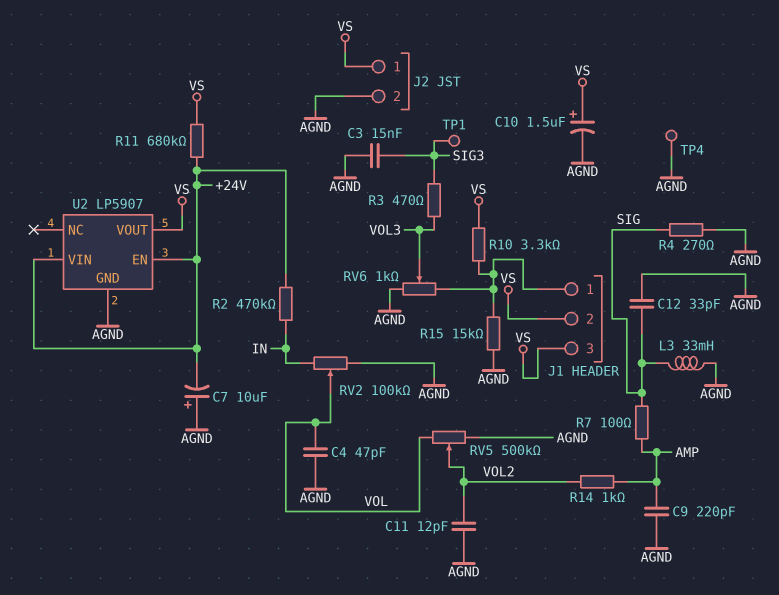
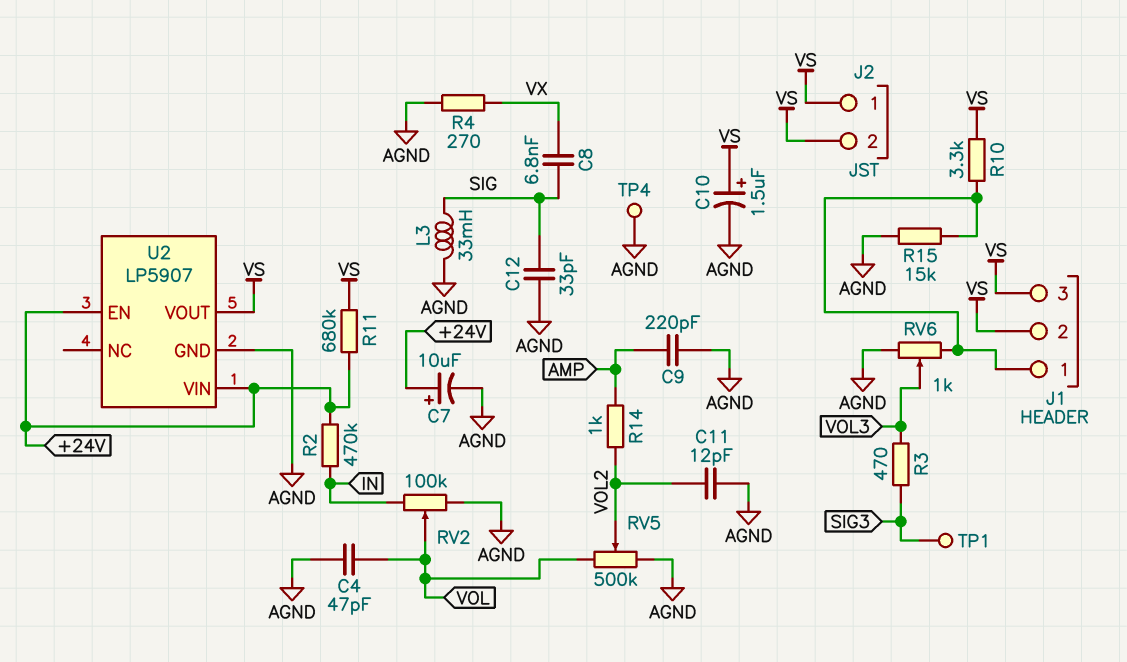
C3: 15nF (AGND, SIG3) -> none
C7: 10uF (plus AGND, minus +24V) -> 10uF (plus +24V, minus AGND)
C8: none -> 6.8nF (SIG, VX)
J2 pin 2: AGND -> VS
R4: 270 (AGND, SIG) -> 270 (AGND, VX)
R7: 100 (AMP, SIG) -> none

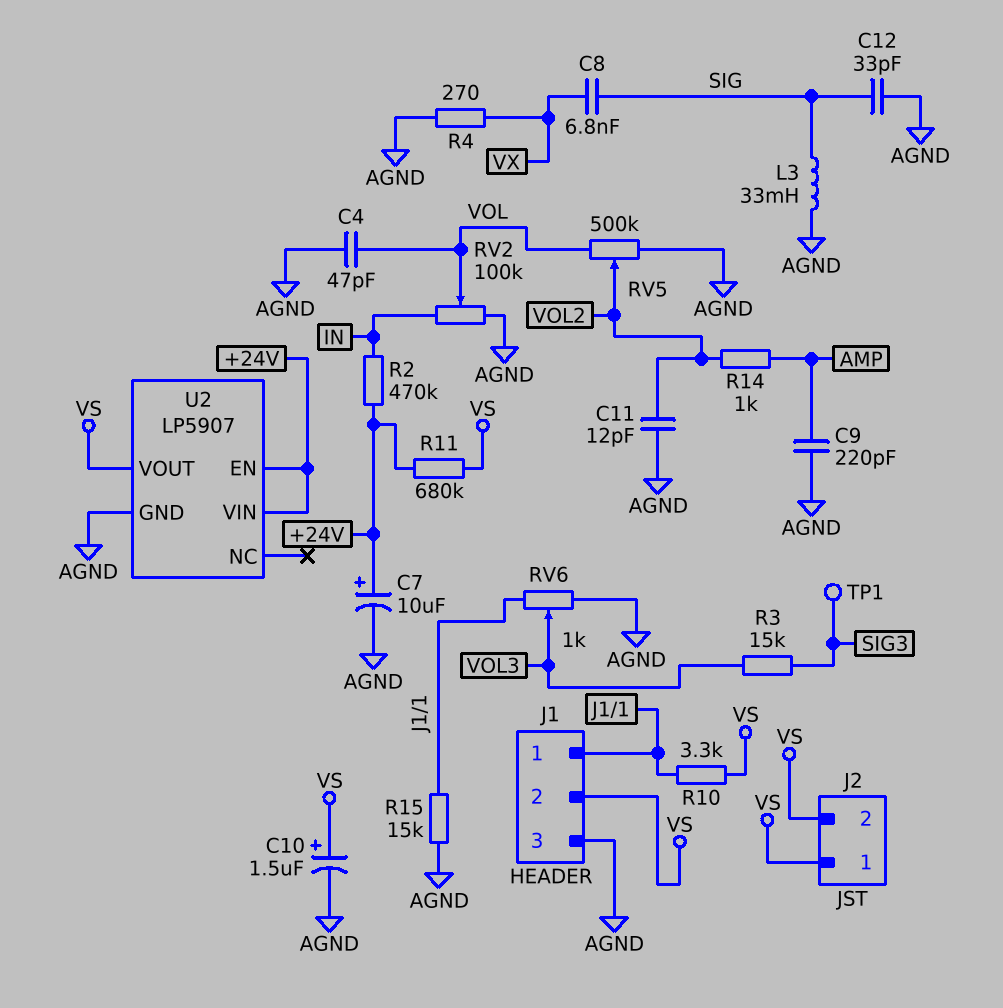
J1 pin 3: VS -> AGND
R3: 470 (SIG3, VOL3) -> 15k (SIG3, VOL3)
TP4: test point (AGND) -> none

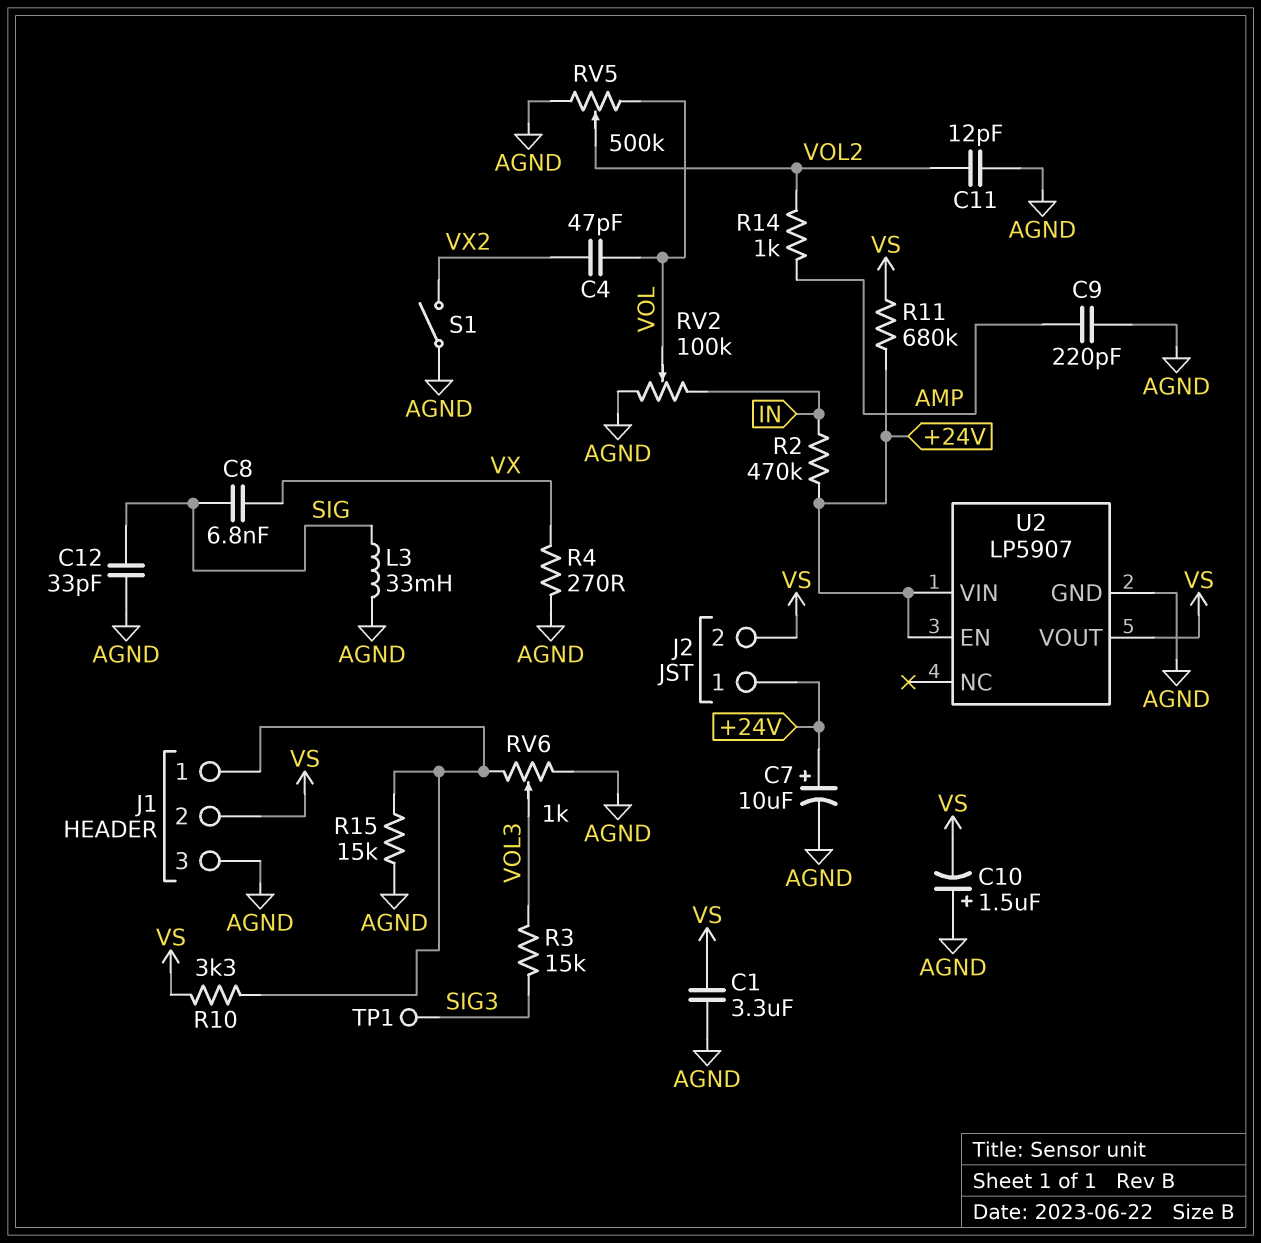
C1: none -> 3.3uF (AGND, VS)
C4: 47pF (AGND, VOL) -> 47pF (VOL, VX2)
C10: 1.5uF (plus VS, minus AGND) -> 1.5uF (plus AGND, minus VS)
J2 pin 1: VS -> +24V
S1: none -> switch (AGND, VX2)

